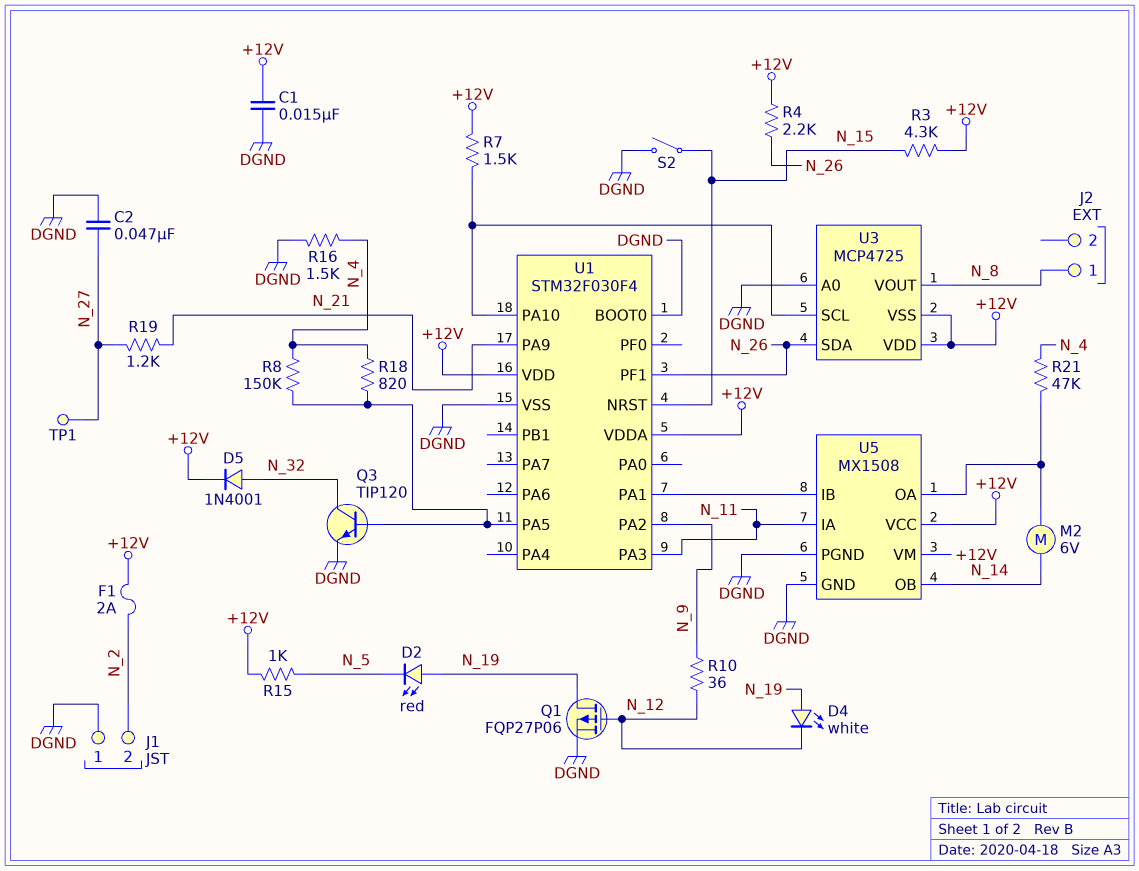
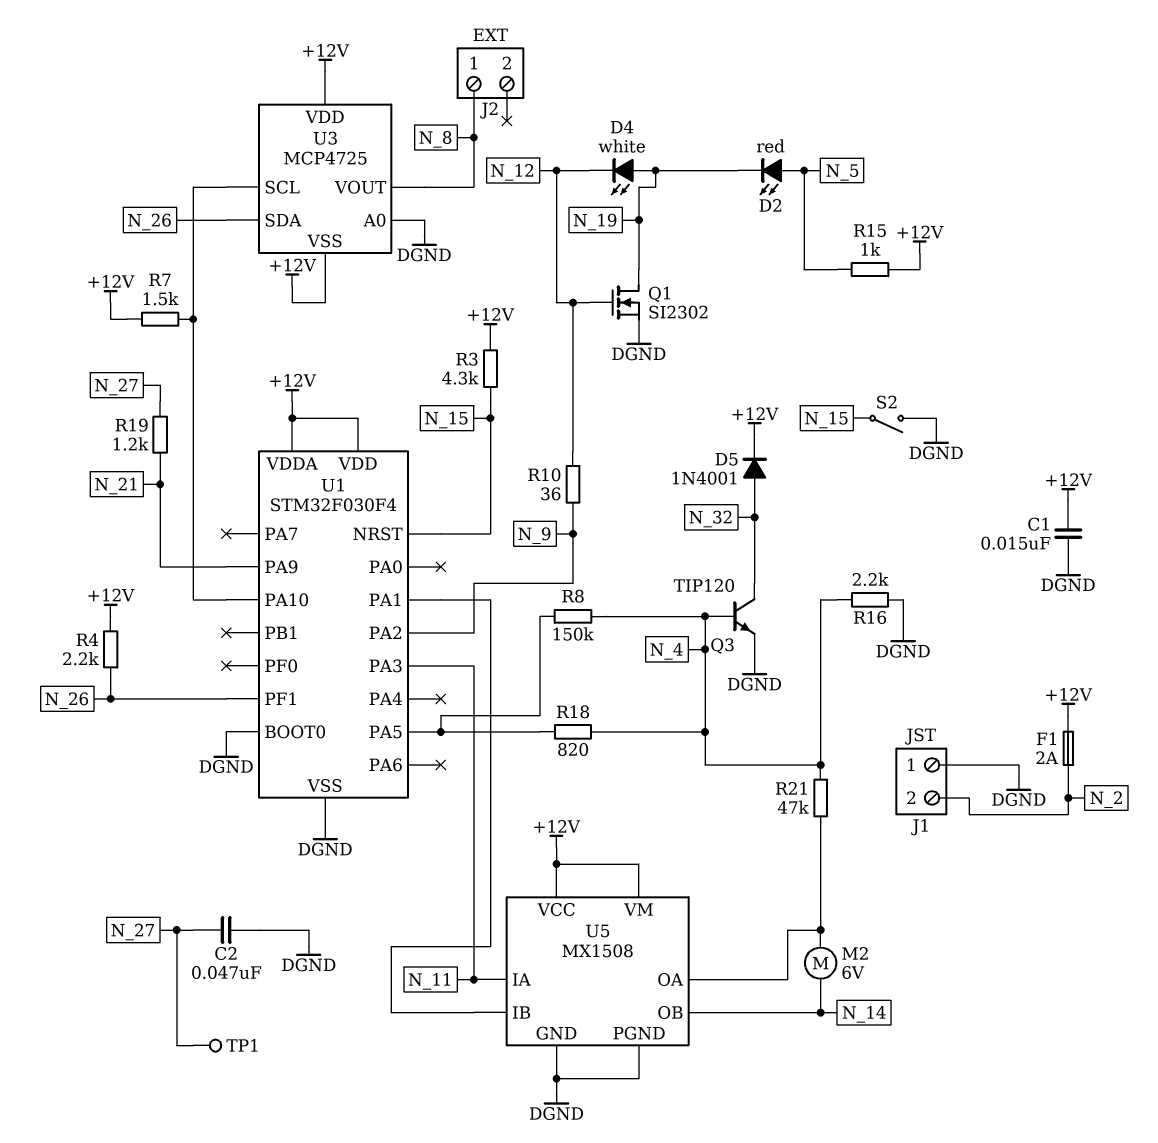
D2: LED red (A N_19, K N_5) -> LED red (A N_5, K N_19)
Q1: PMOS FQP27P06 (G N_12, D N_19, S DGND) -> NMOS SI2302 (G N_12, D N_19, S DGND)
Q3: NPN TIP120 (B U1/PA5, C N_32, E DGND) -> NPN TIP120 (B N_4, C N_32, E DGND)
R16: 1.5k (DGND, N_4) -> 2.2k (DGND, N_4)

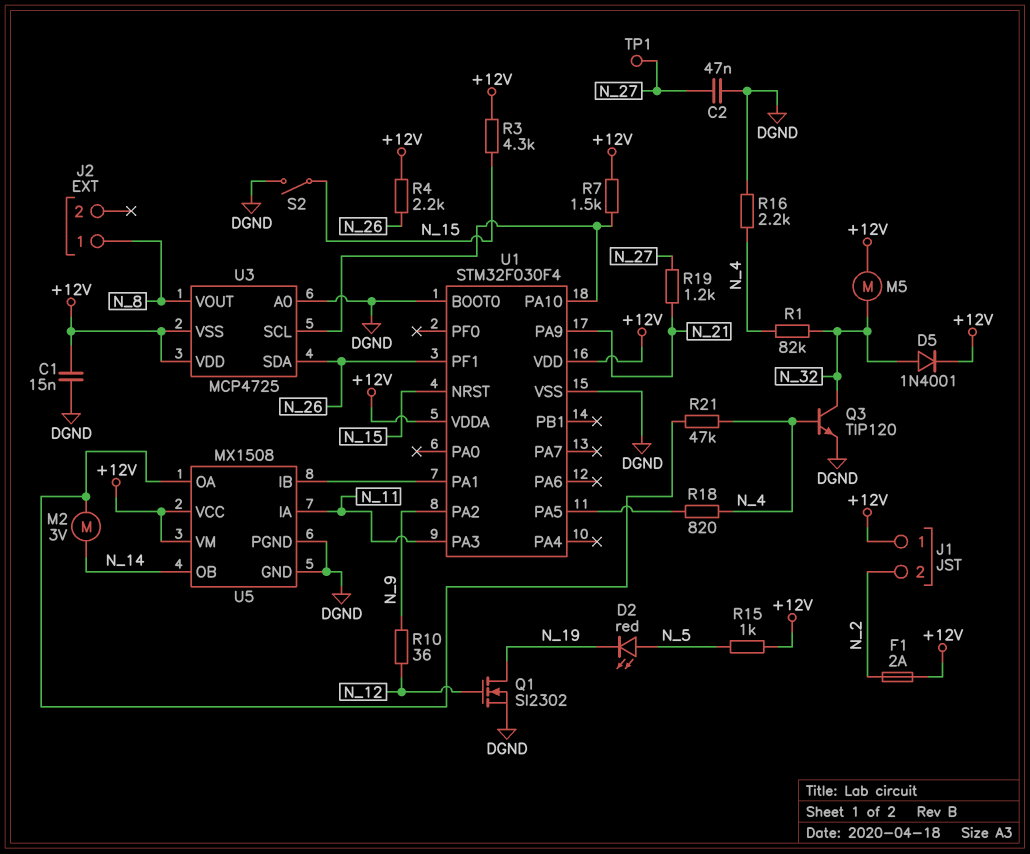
D4: LED white (A N_19, K N_12) -> none
J1 pin 1: DGND -> +12V
M2: motor 6V (N_14, U5/OA) -> motor 3V (N_14, U5/OA)
M5: none -> motor (+12V, N_32)
R1: none -> 82k (N_4, N_32)
R8: 150k (N_4, U1/PA5) -> none

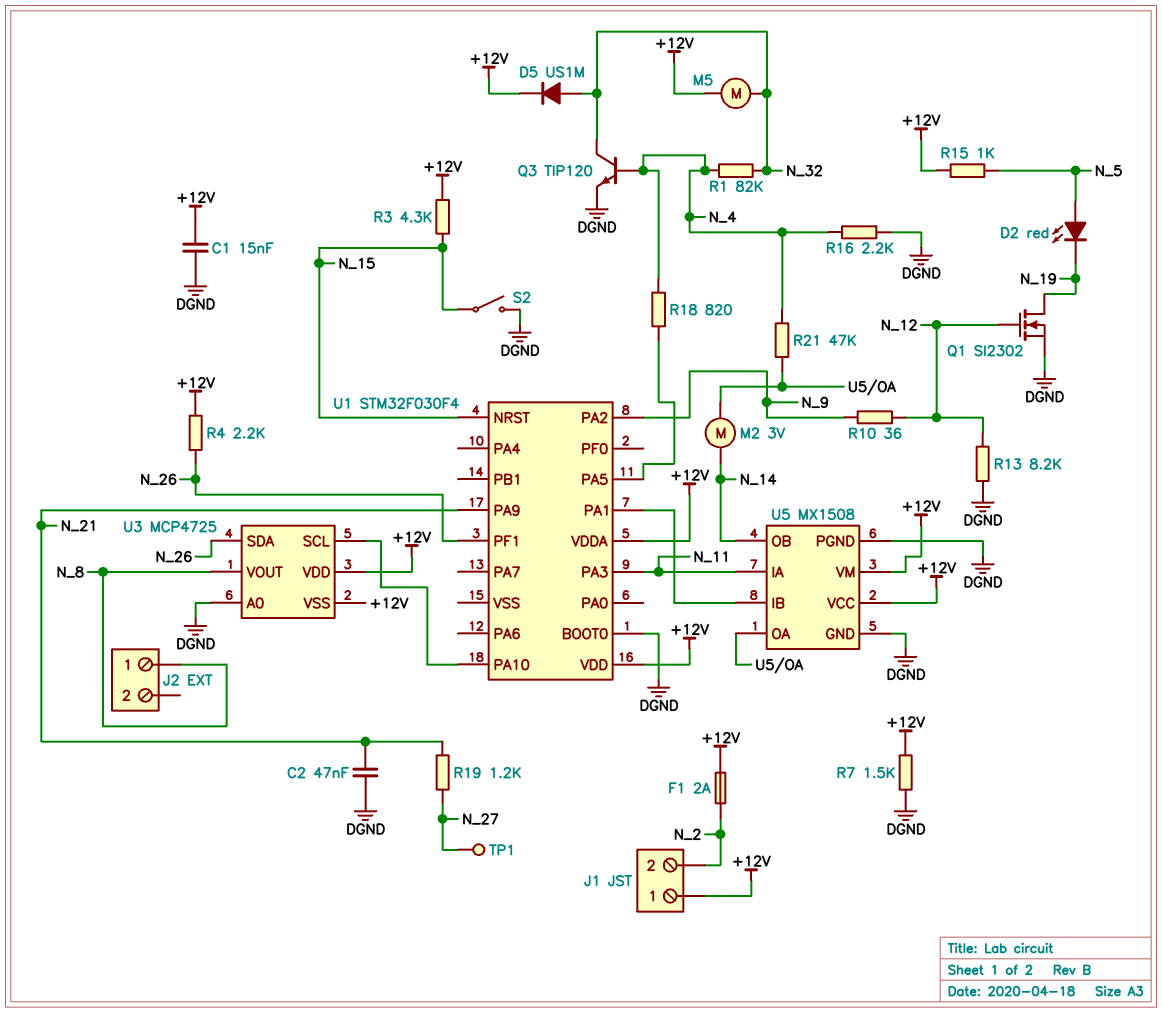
C2: 47nF (DGND, N_27) -> 47nF (DGND, N_21)
D5: diode 1N4001 (A N_32, K +12V) -> diode US1M (A N_32, K +12V)
R7: 1.5k (+12V, U1/PA10) -> 1.5k (+12V, DGND)
R13: none -> 8.2k (DGND, N_12)
U1 pin VSS: DGND -> none

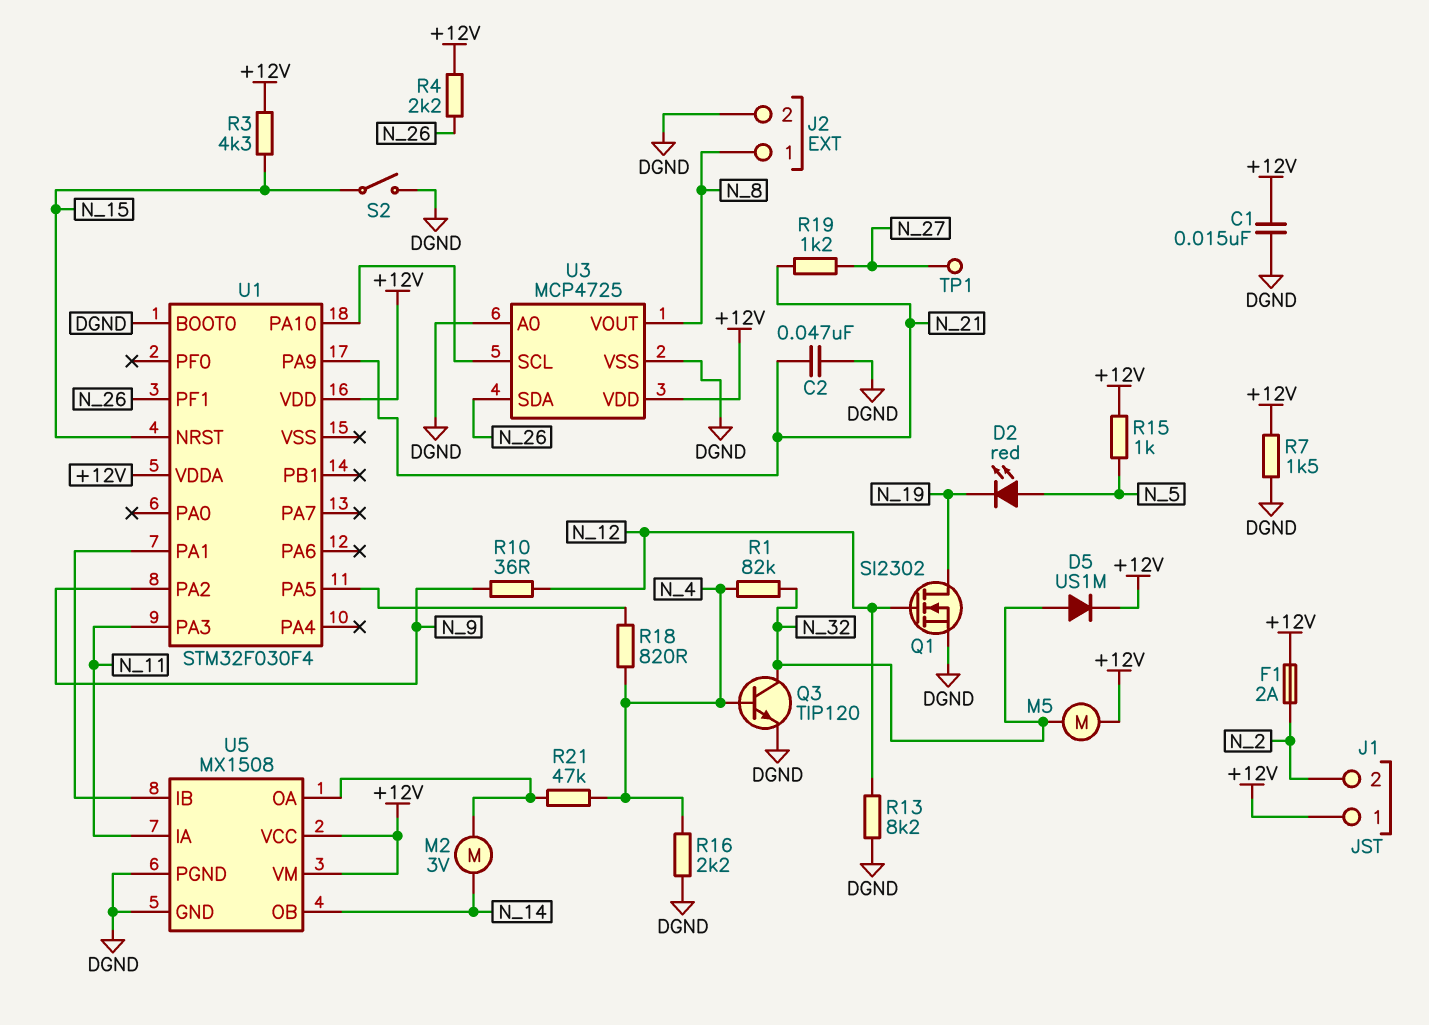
J2 pin 2: none -> DGND
U3 pin VSS: +12V -> DGND

